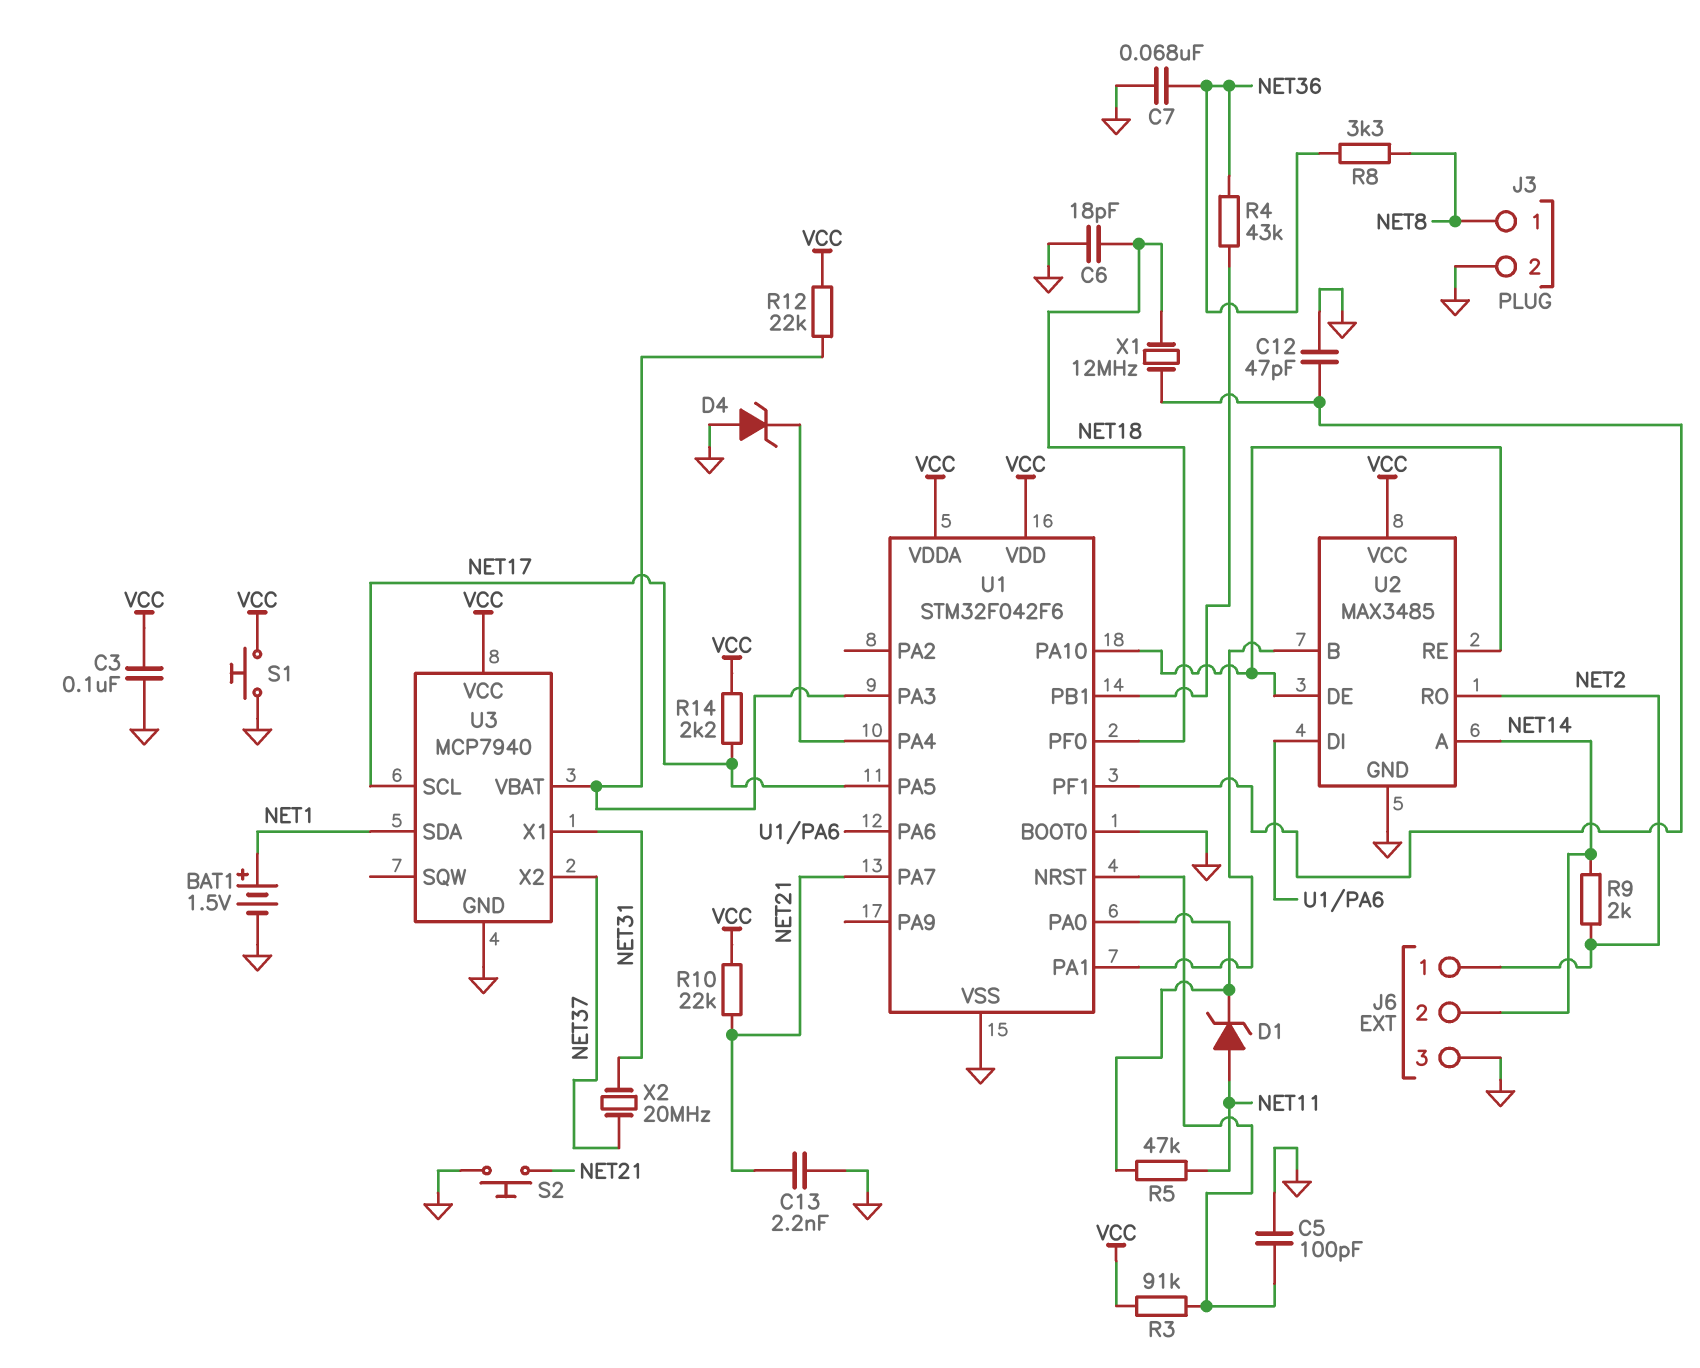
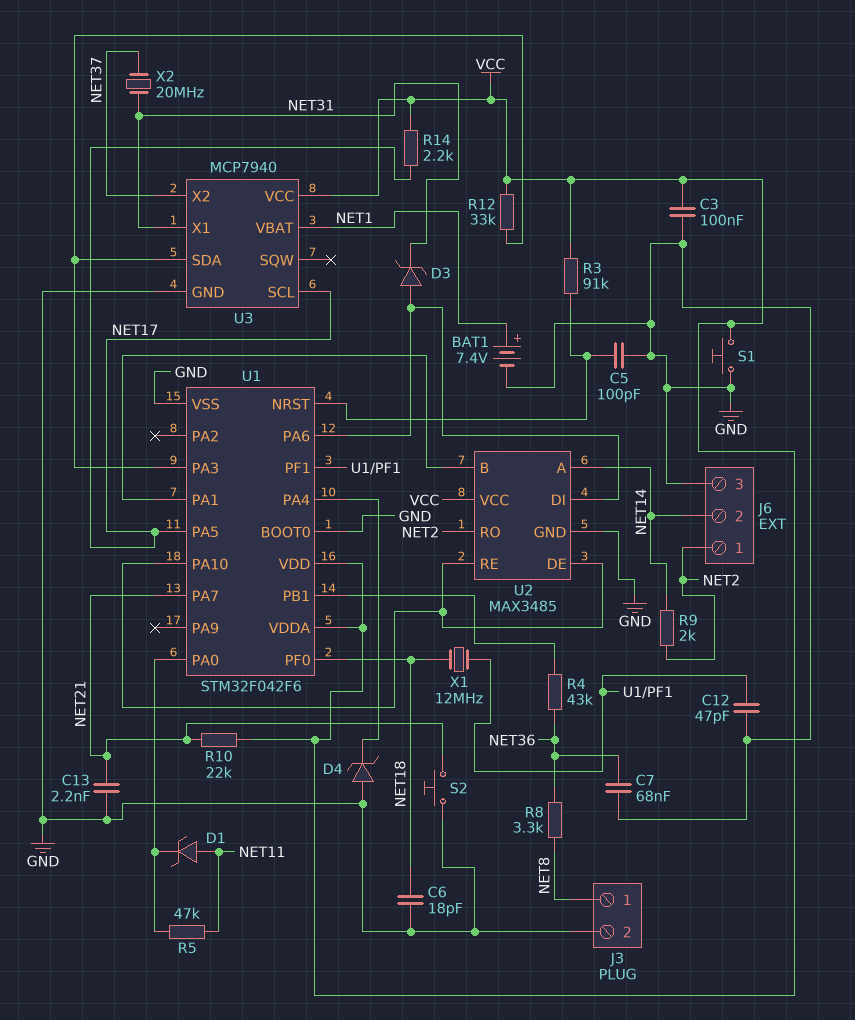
BAT1: 1.5V (plus NET1, minus GND) -> 7.4V (plus NET1, minus GND)
D3: none -> zener (A U1/PA6, K NET31)
R12: 22k (U1/PA3, VCC) -> 33k (U1/PA3, VCC)
U3 pin SDA: NET1 -> U1/PA3
U3 pin VBAT: U1/PA3 -> NET1

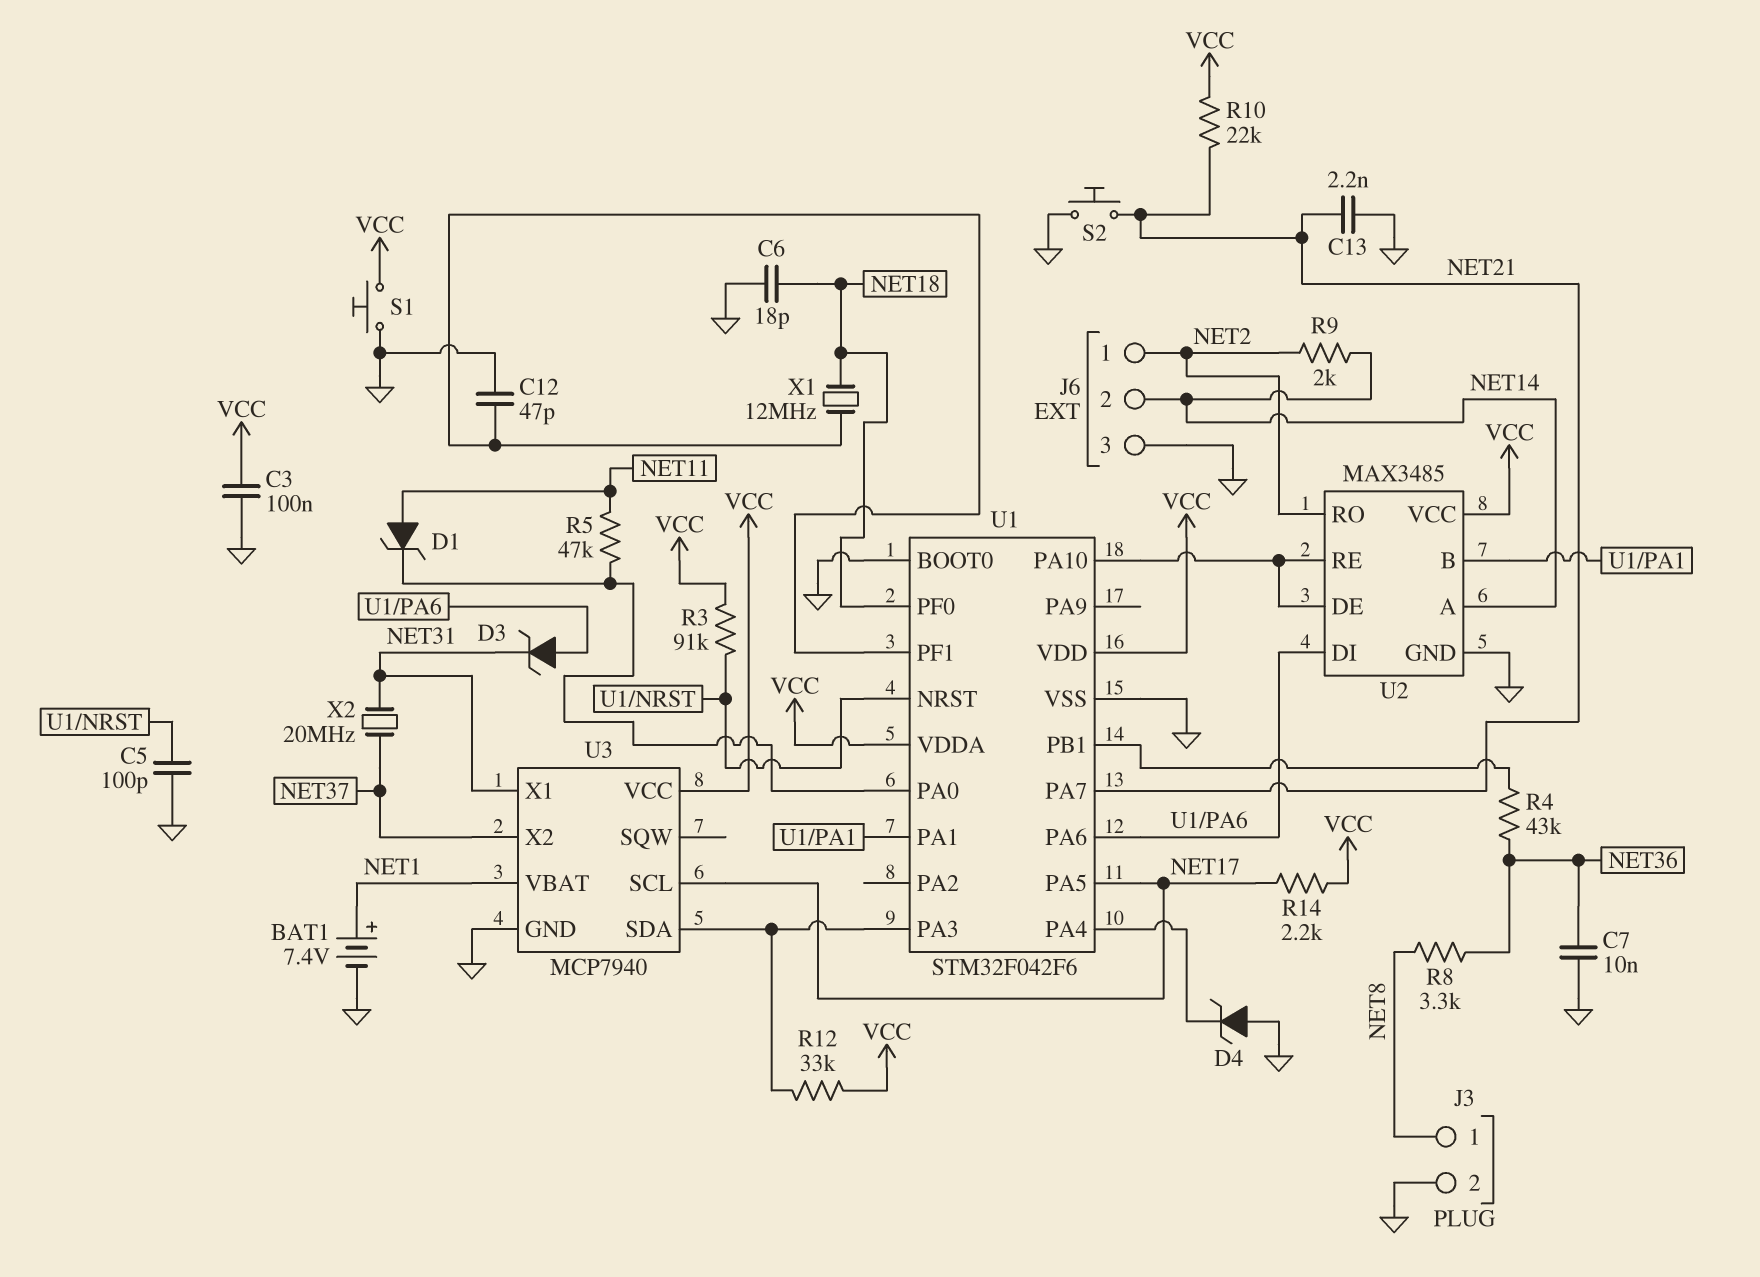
C7: 68nF (GND, NET36) -> 10nF (GND, NET36)

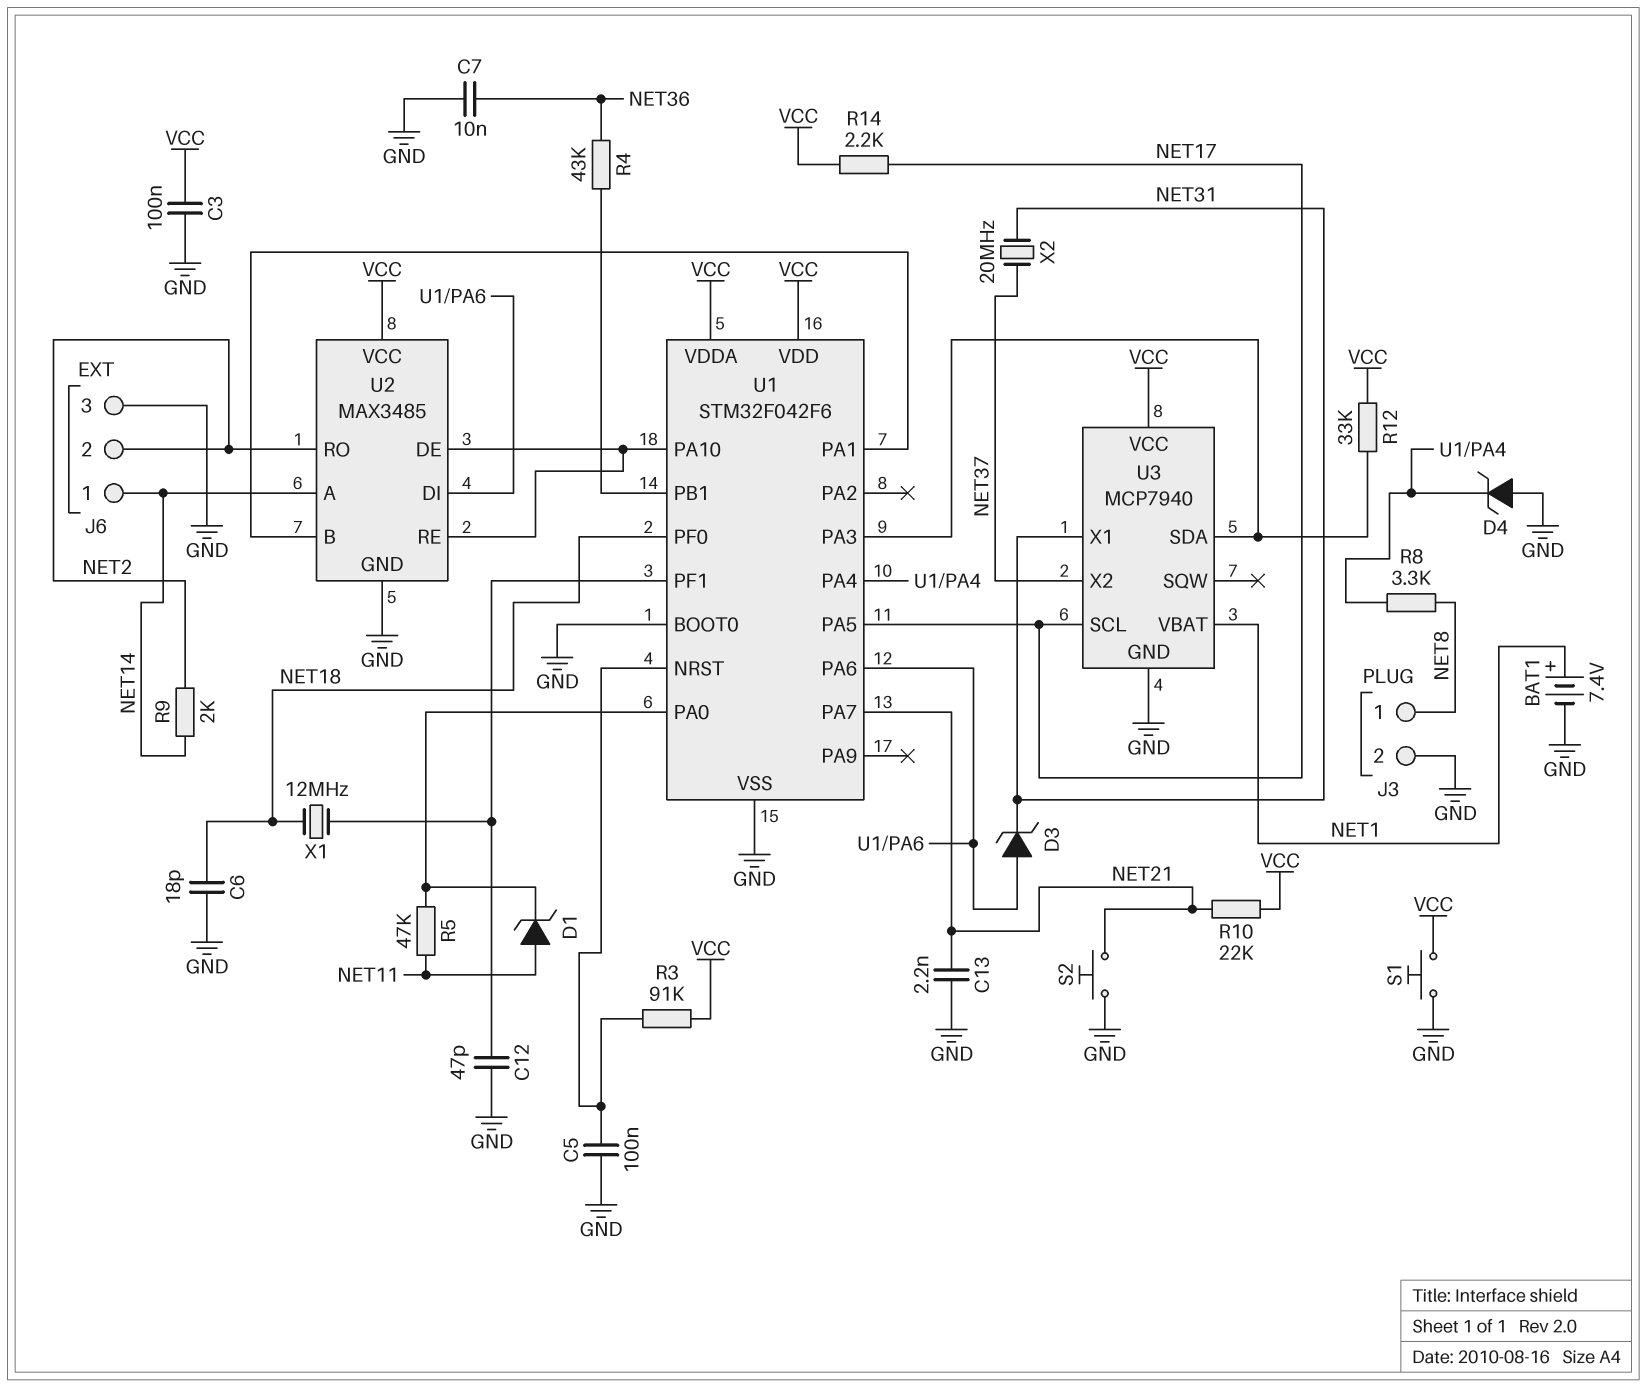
C5: 100pF (GND, U1/NRST) -> 100nF (GND, U1/NRST)
J6 pin 1: NET2 -> NET14
J6 pin 2: NET14 -> NET2
R8: 3.3k (NET8, NET36) -> 3.3k (NET8, U1/PA4)

